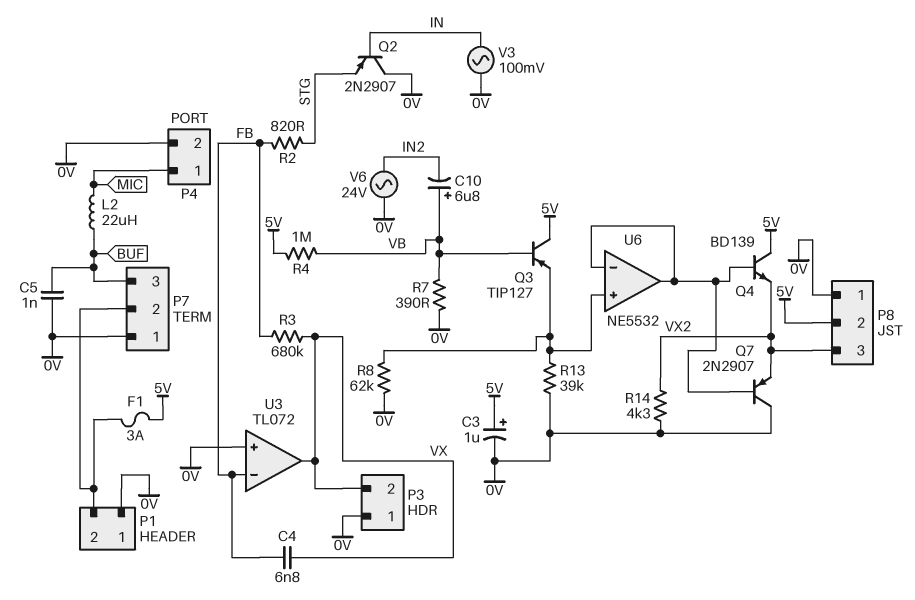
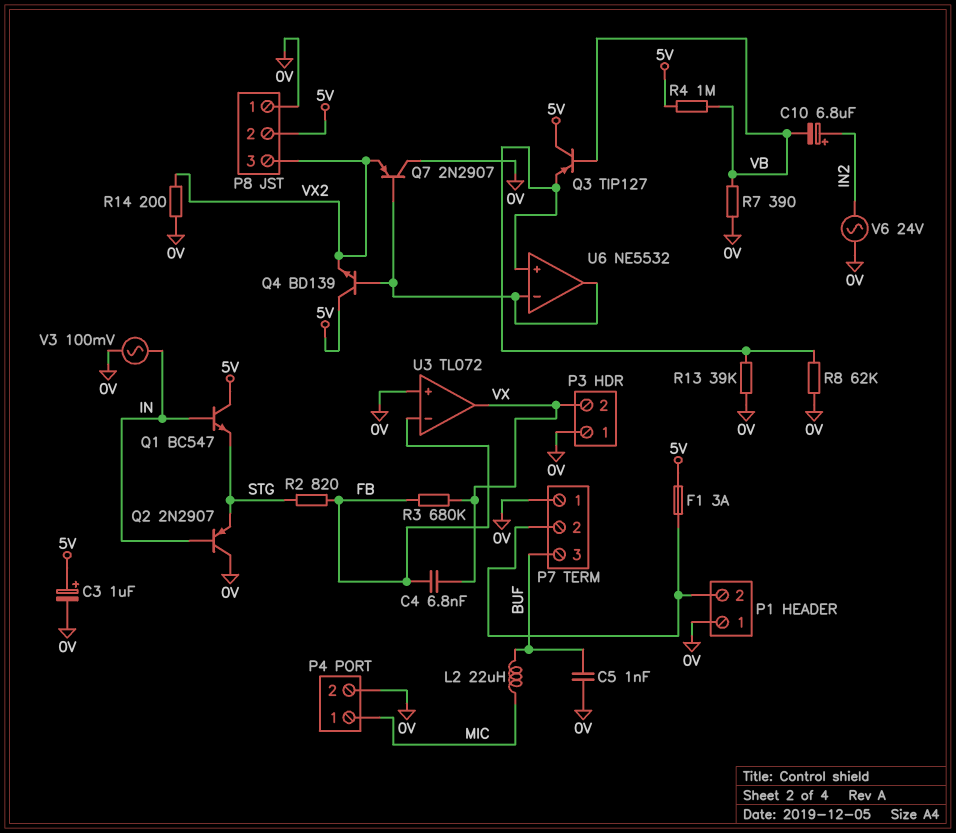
C10: 6.8uF (plus VB, minus IN2) -> 6.8uF (plus IN2, minus VB)
Q1: none -> NPN BC547 (B IN, C 5V, E STG)
R14: 4.3k (0V, VX2) -> 200 (0V, VX2)

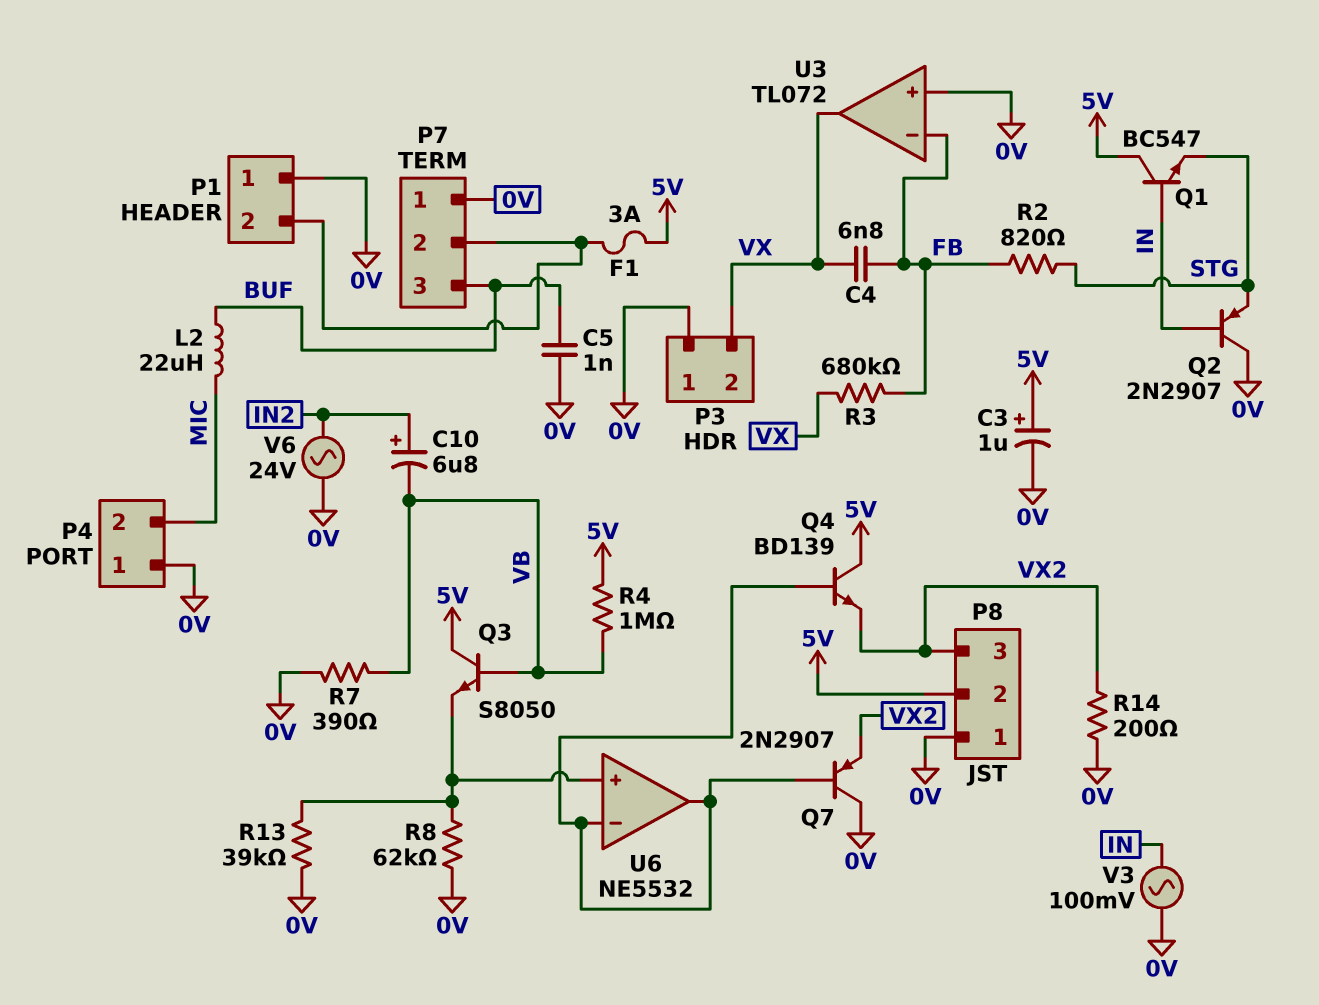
P4 pin 1: MIC -> 0V
P4 pin 2: 0V -> MIC
Q3: PNP TIP127 (B VB, C 5V, E U6/in+) -> NPN S8050 (B VB, C 5V, E U6/in+)

